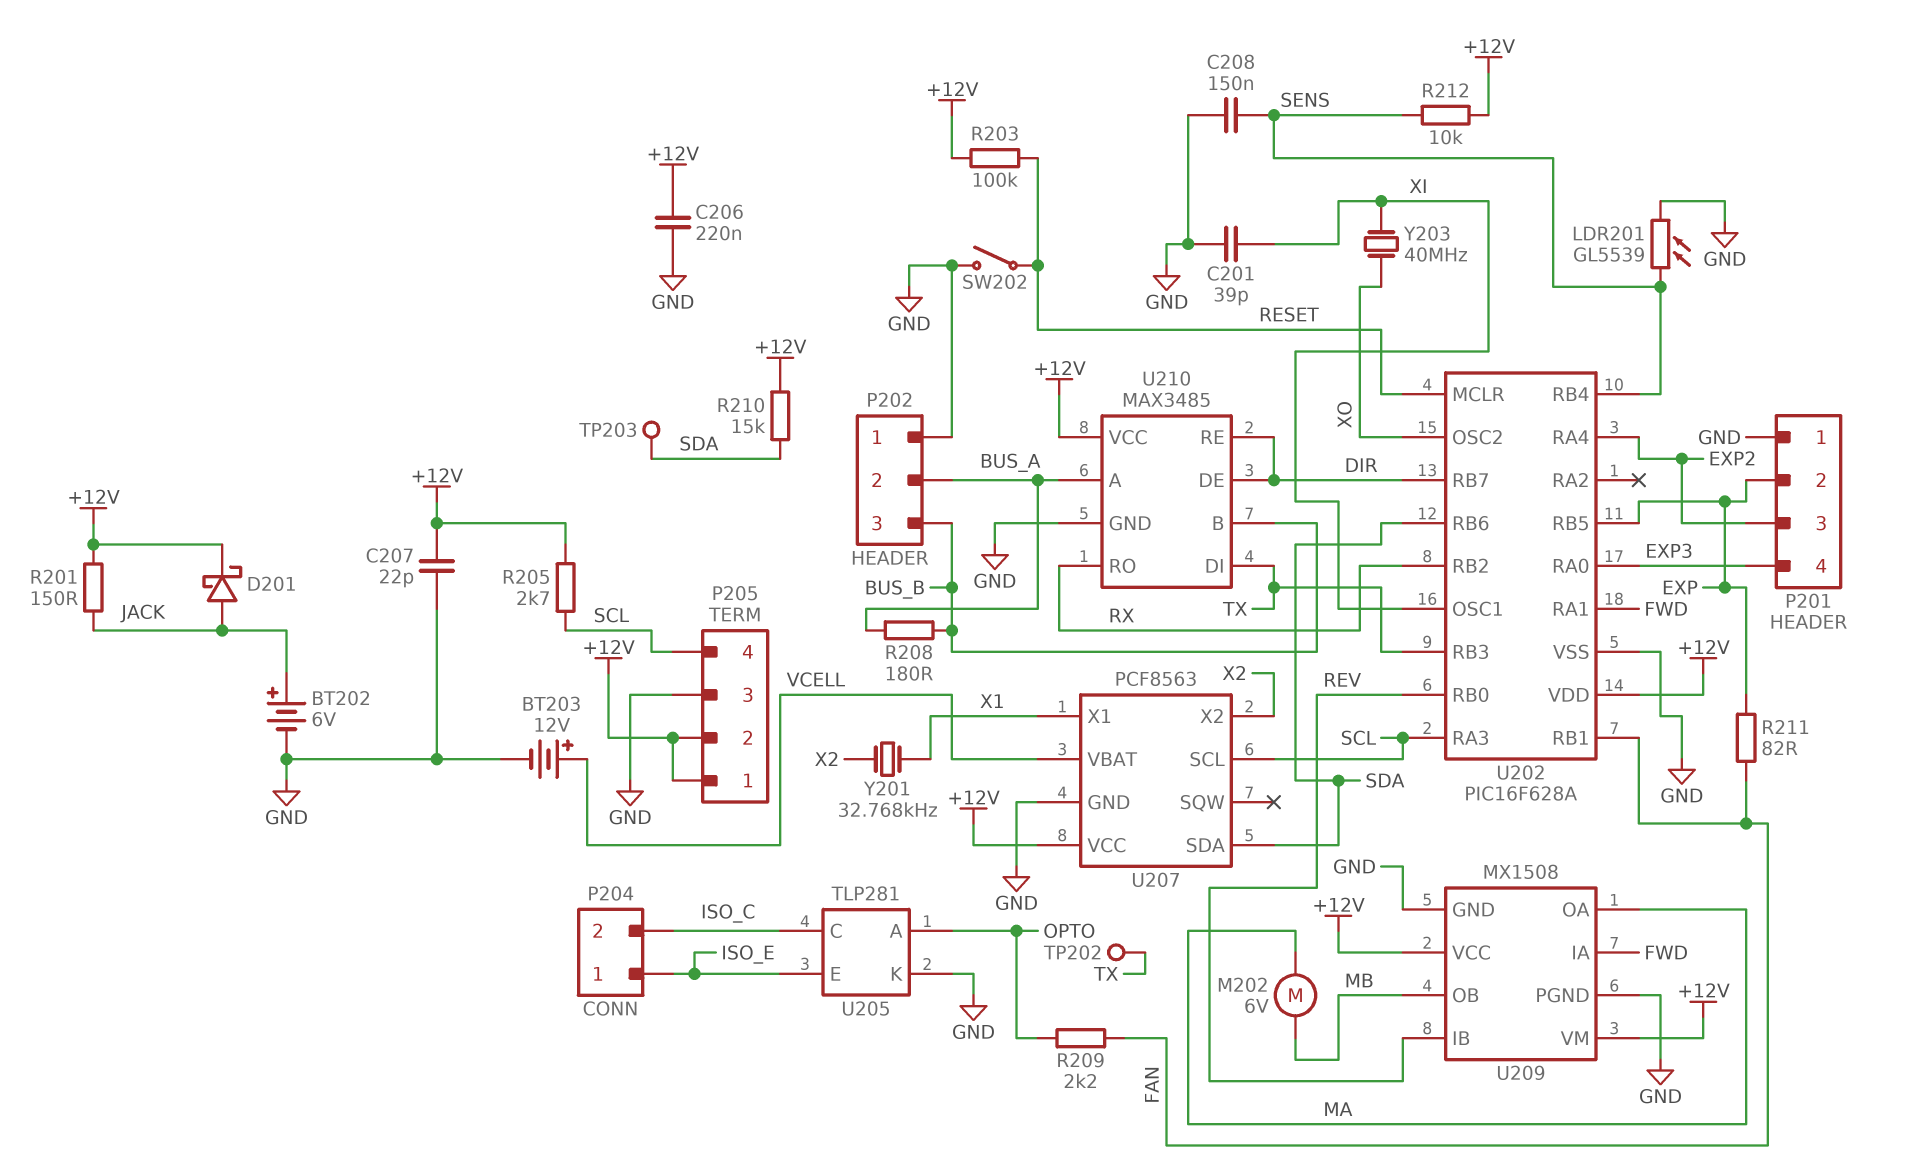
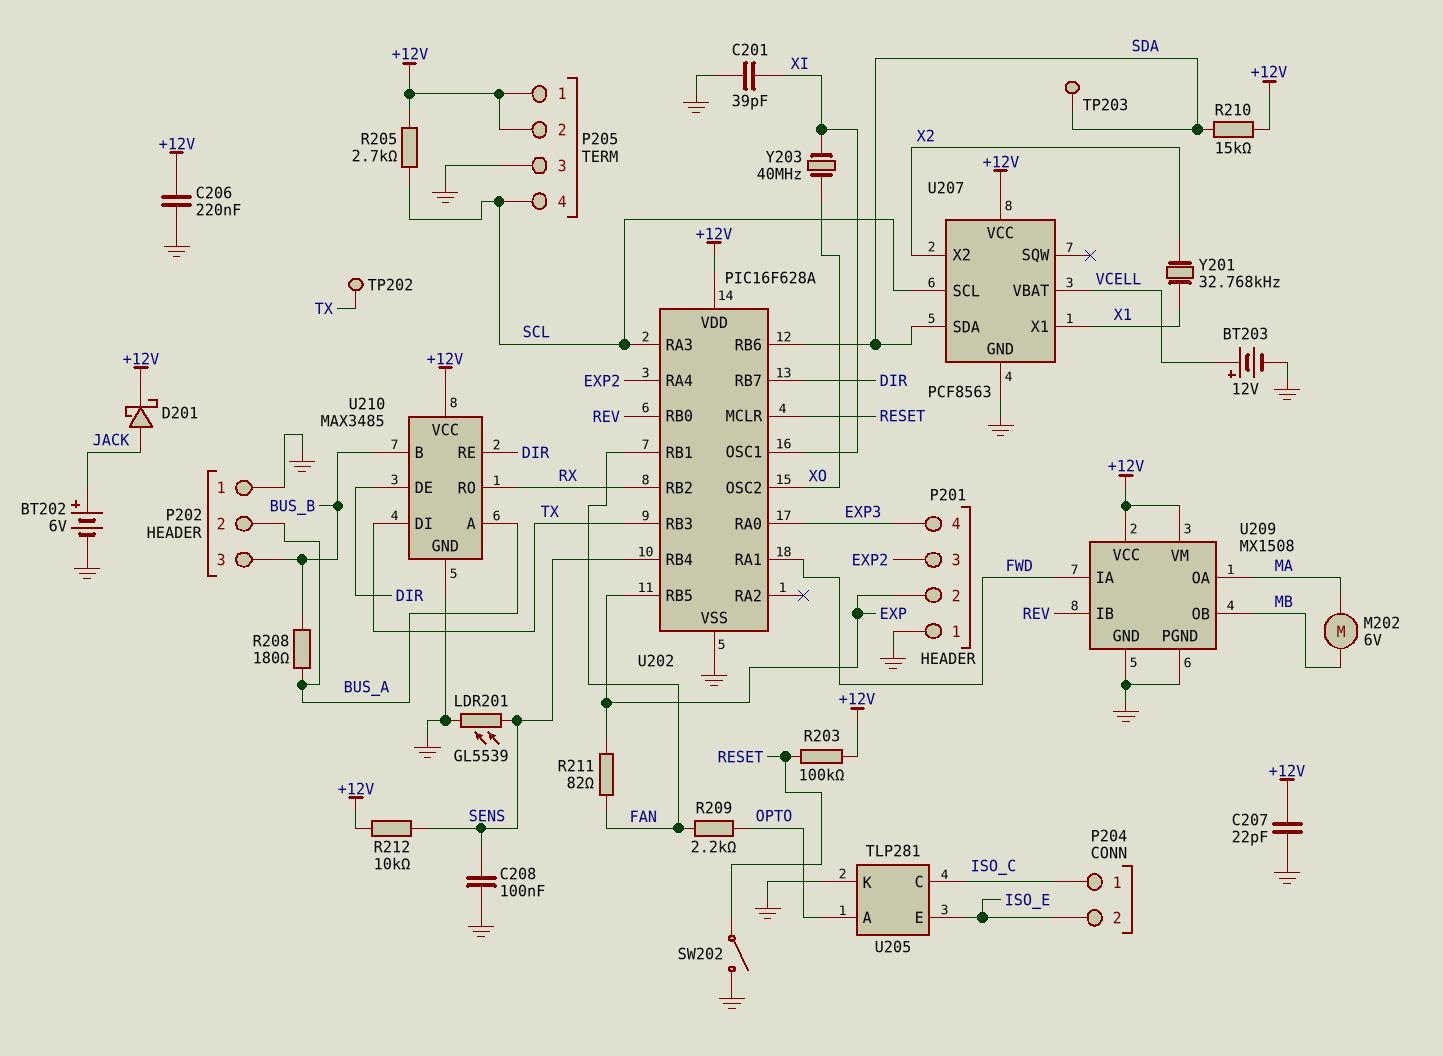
C208: 150nF (GND, SENS) -> 100nF (GND, SENS)
P204 pin 1: ISO_E -> ISO_C
P204 pin 2: ISO_C -> ISO_E
R201: 150 (+12V, JACK) -> none

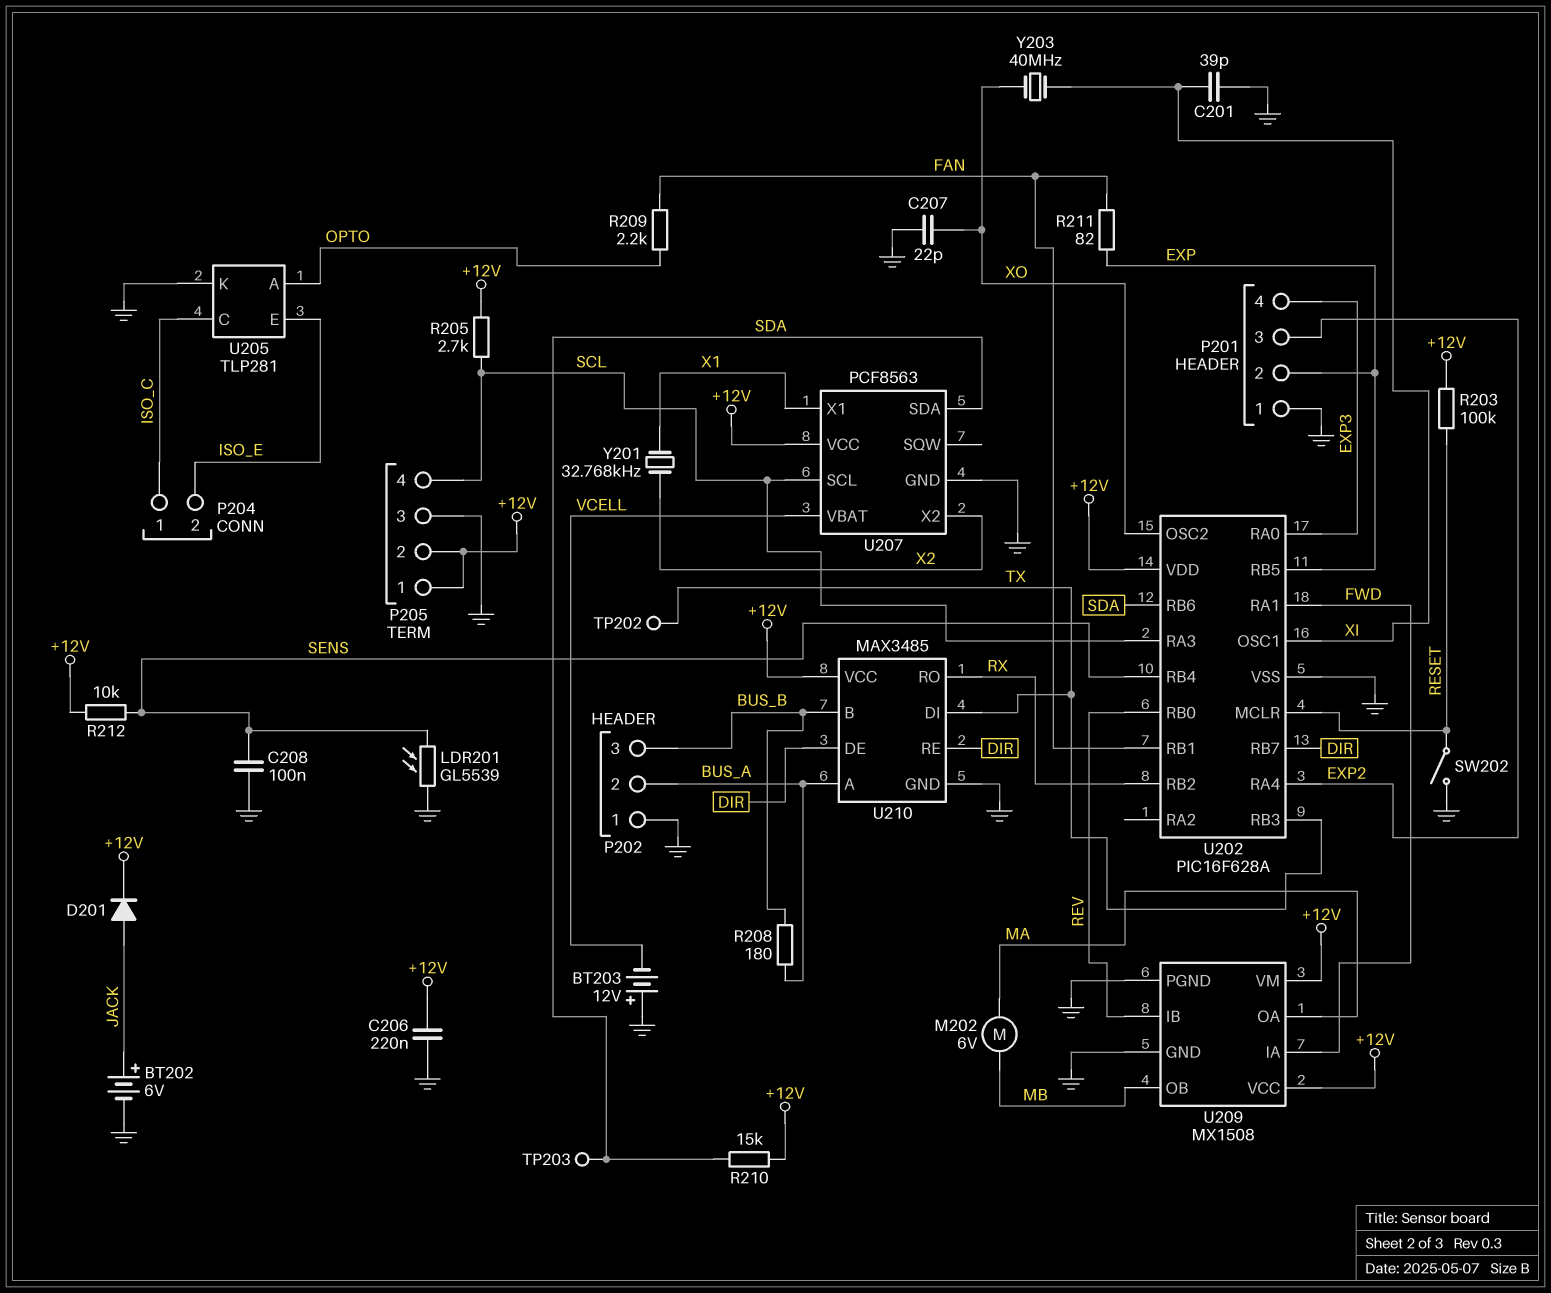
BT203: 12V (plus VCELL, minus GND) -> 12V (plus GND, minus VCELL)
C207: 22pF (+12V, GND) -> 22pF (GND, XO)
D201: schottky (A JACK, K +12V) -> diode (A JACK, K +12V)

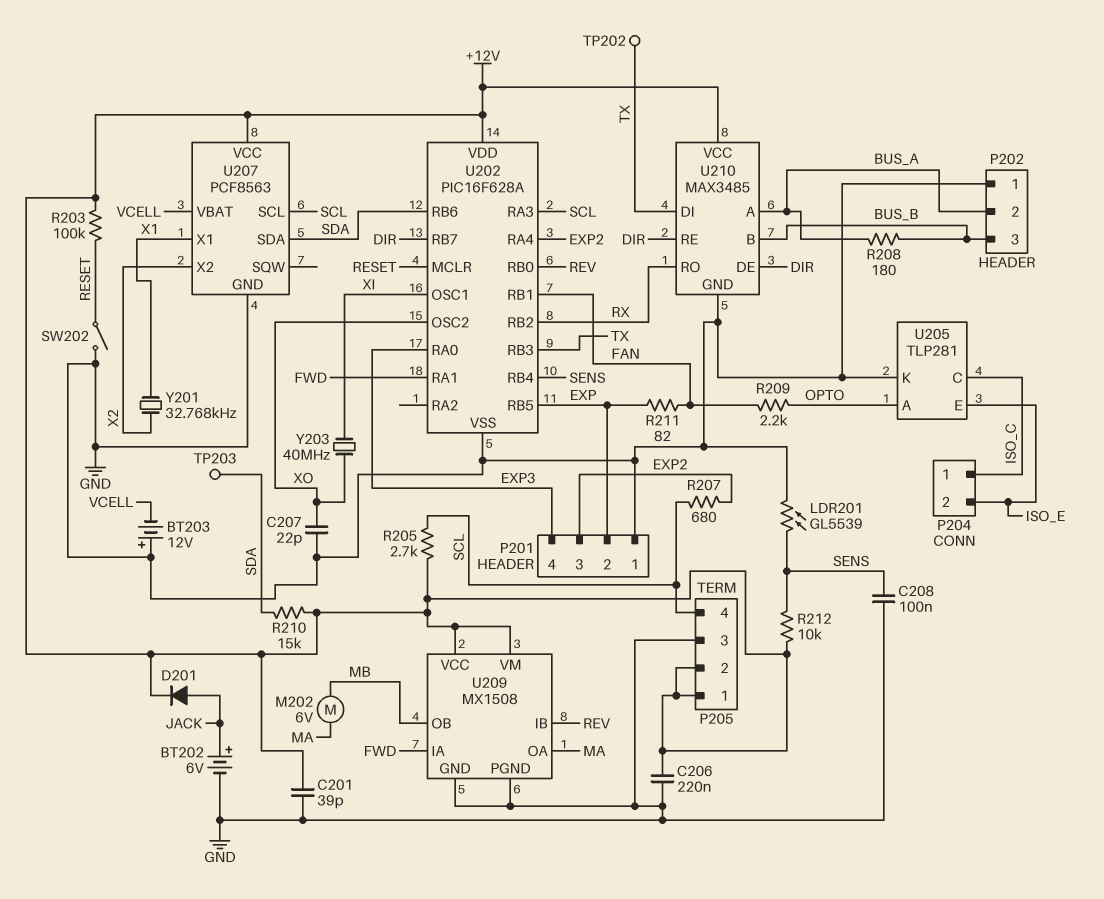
C201: 39pF (GND, XI) -> 39pF (+12V, GND)
R207: none -> 680 (EXP2, SCL)

